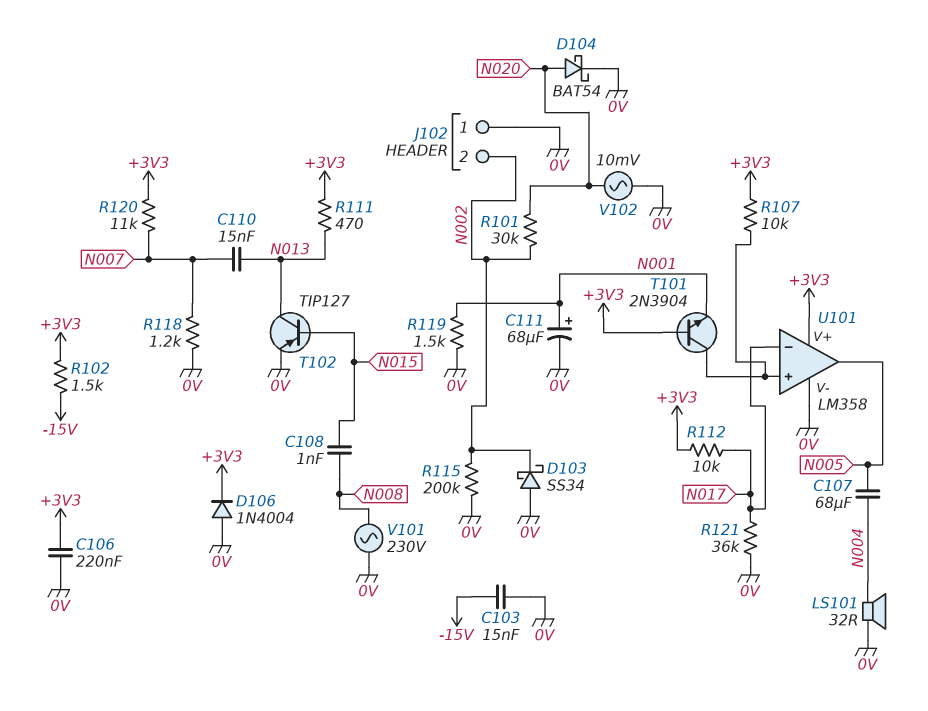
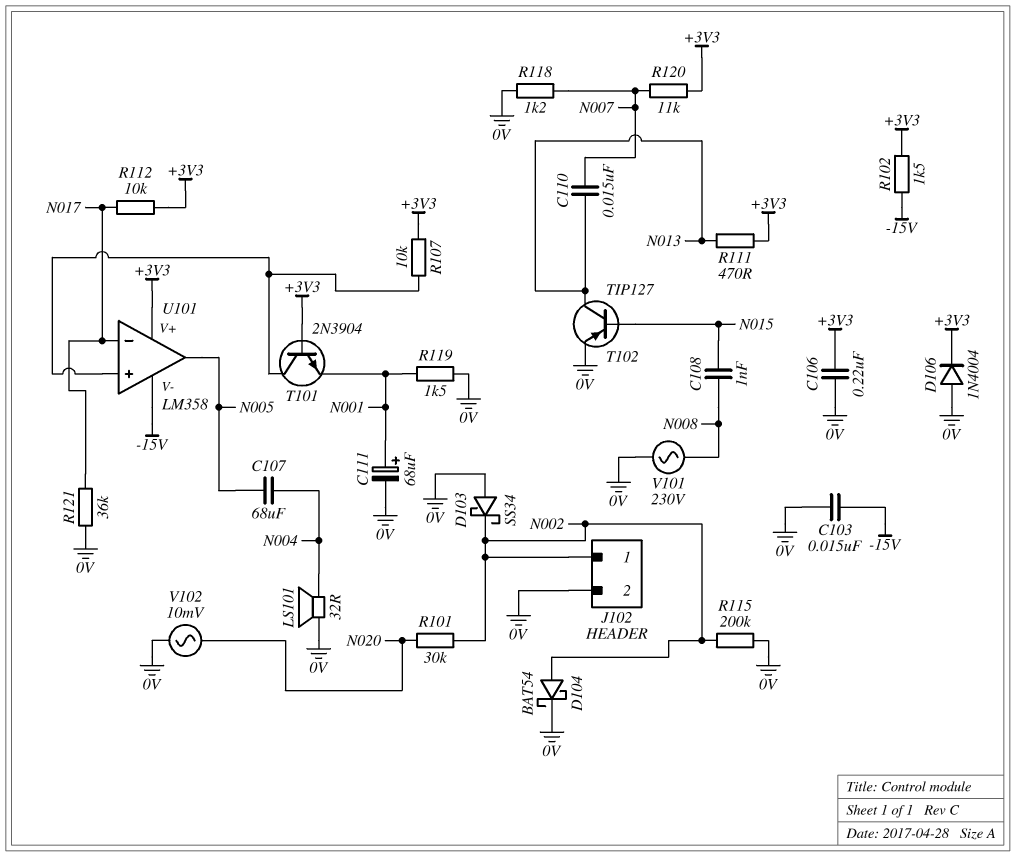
D104: schottky BAT54 (A N020, K 0V) -> schottky BAT54 (A N002, K 0V)
J102 pin 1: 0V -> N002
J102 pin 2: N002 -> 0V
U101 pin V-: 0V -> -15V

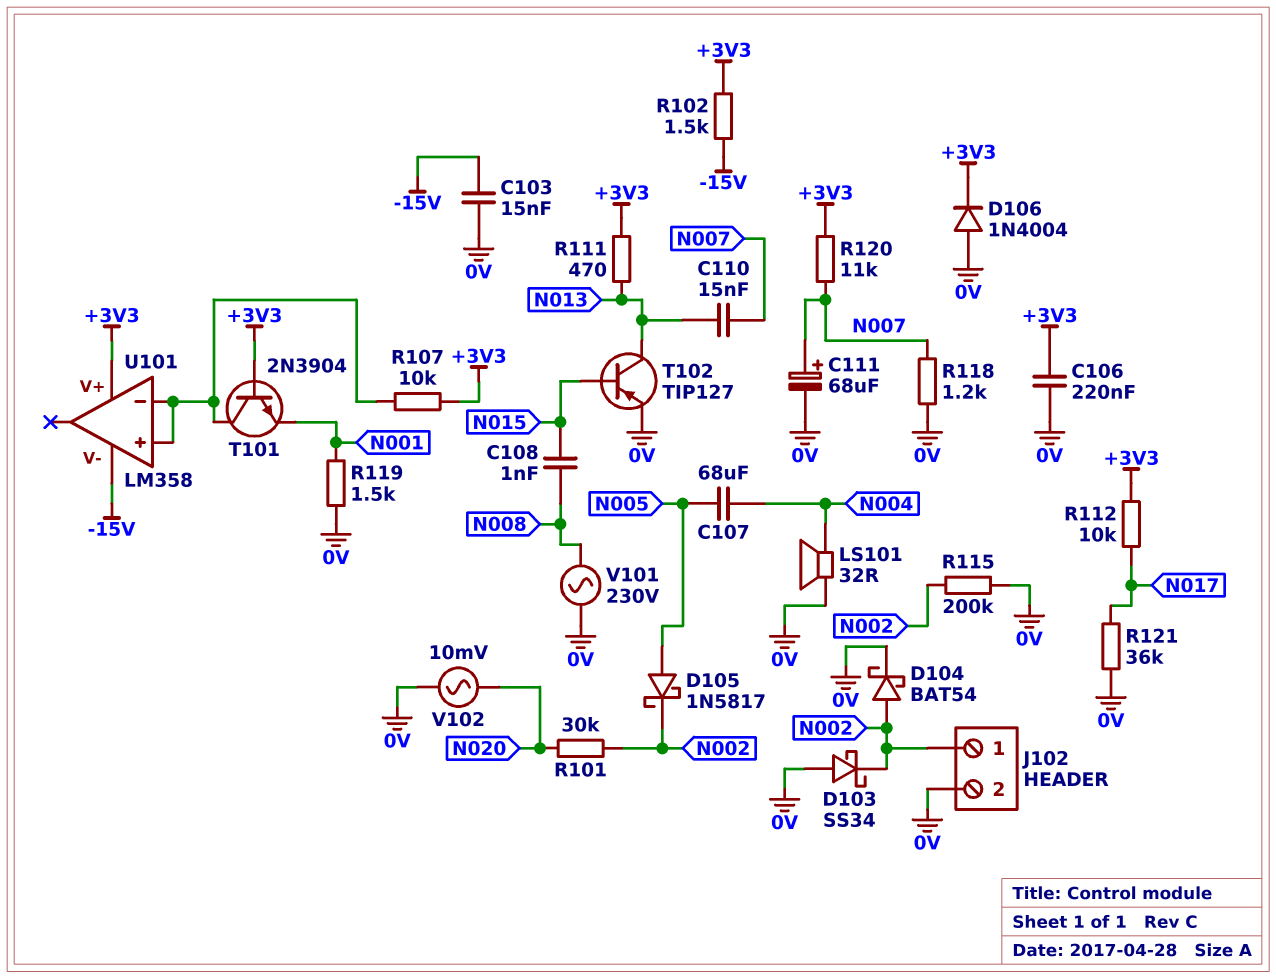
C111: 68uF (plus N001, minus 0V) -> 68uF (plus N007, minus 0V)
D105: none -> schottky 1N5817 (A N005, K N002)
U101 pin in-: N017 -> U101/in+
U101 pin out: N005 -> none

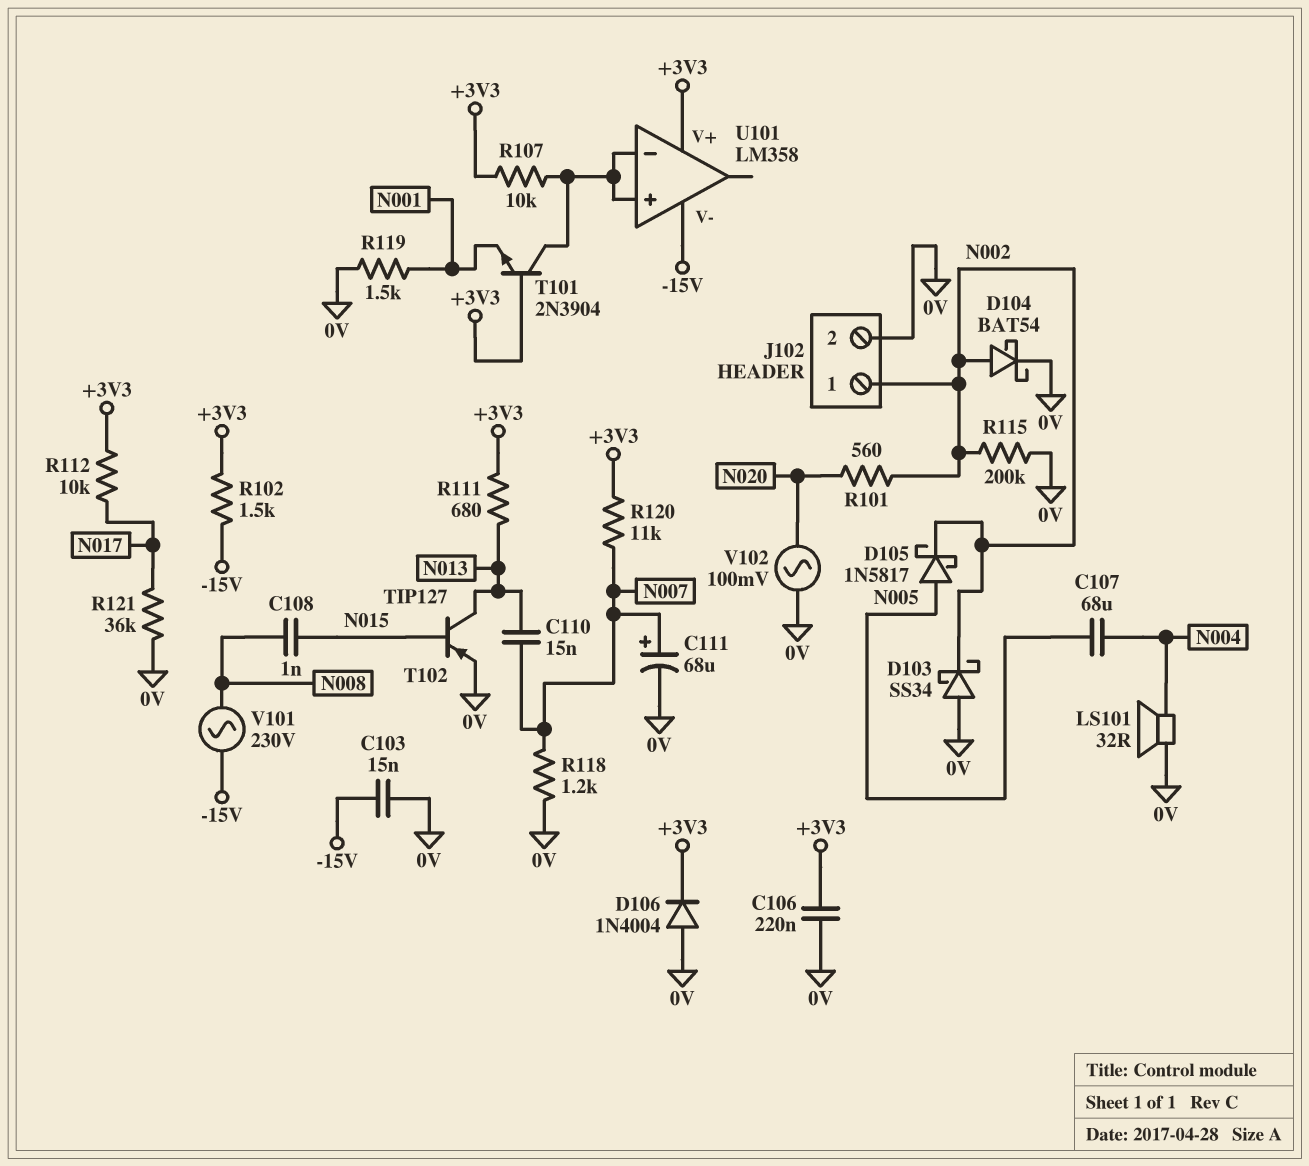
R101: 30k (N002, N020) -> 560 (N002, N020)
R111: 470 (+3V3, N013) -> 680 (+3V3, N013)
V101: AC 230V (0V, N008) -> AC 230V (-15V, N008)
V102: AC 10mV (0V, N020) -> AC 100mV (0V, N020)

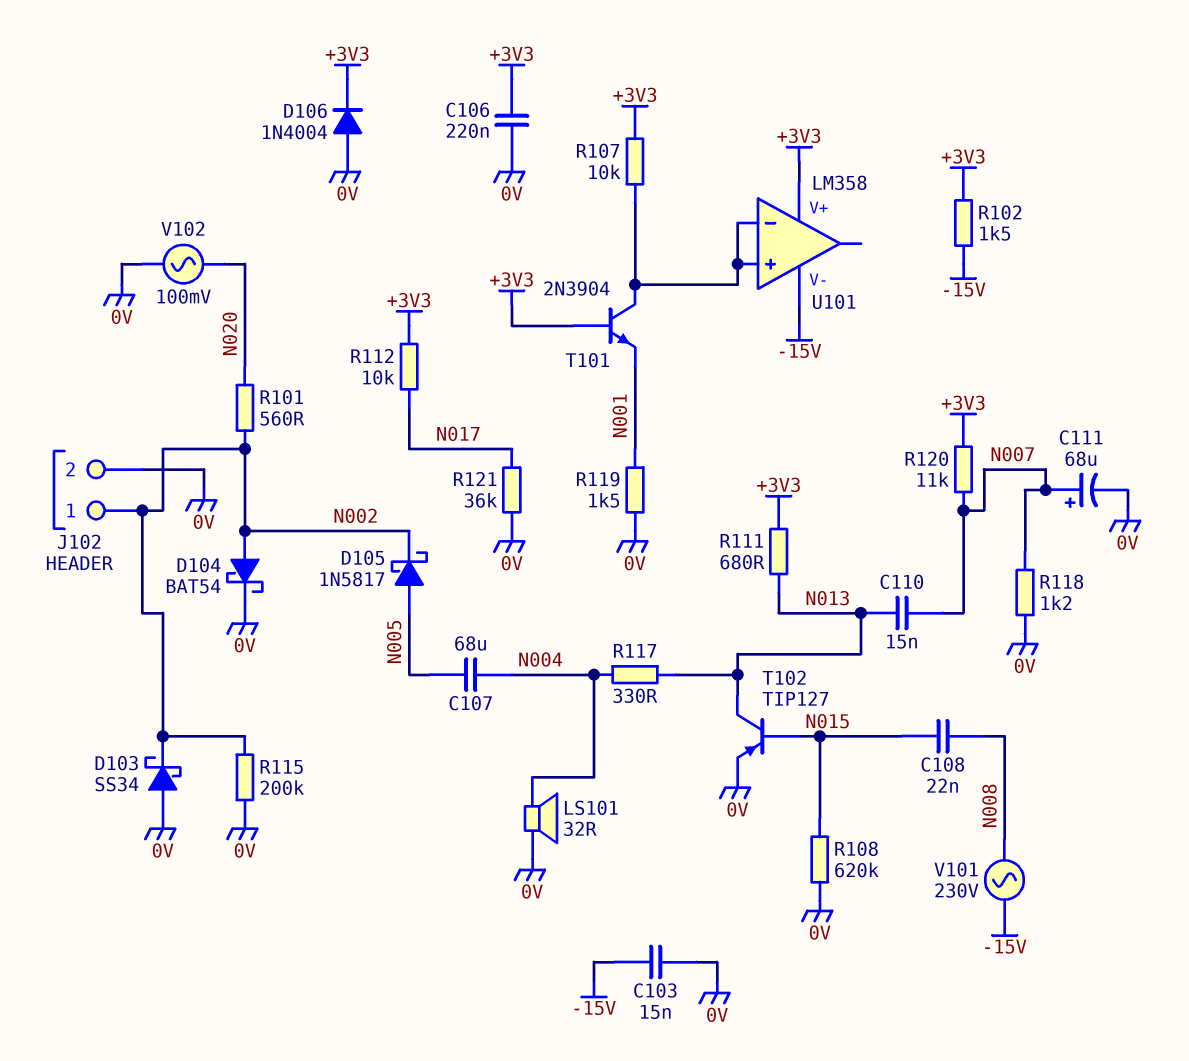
C108: 1nF (N008, N015) -> 22nF (N008, N015)
R108: none -> 620k (0V, N015)
R117: none -> 330 (N004, N013)

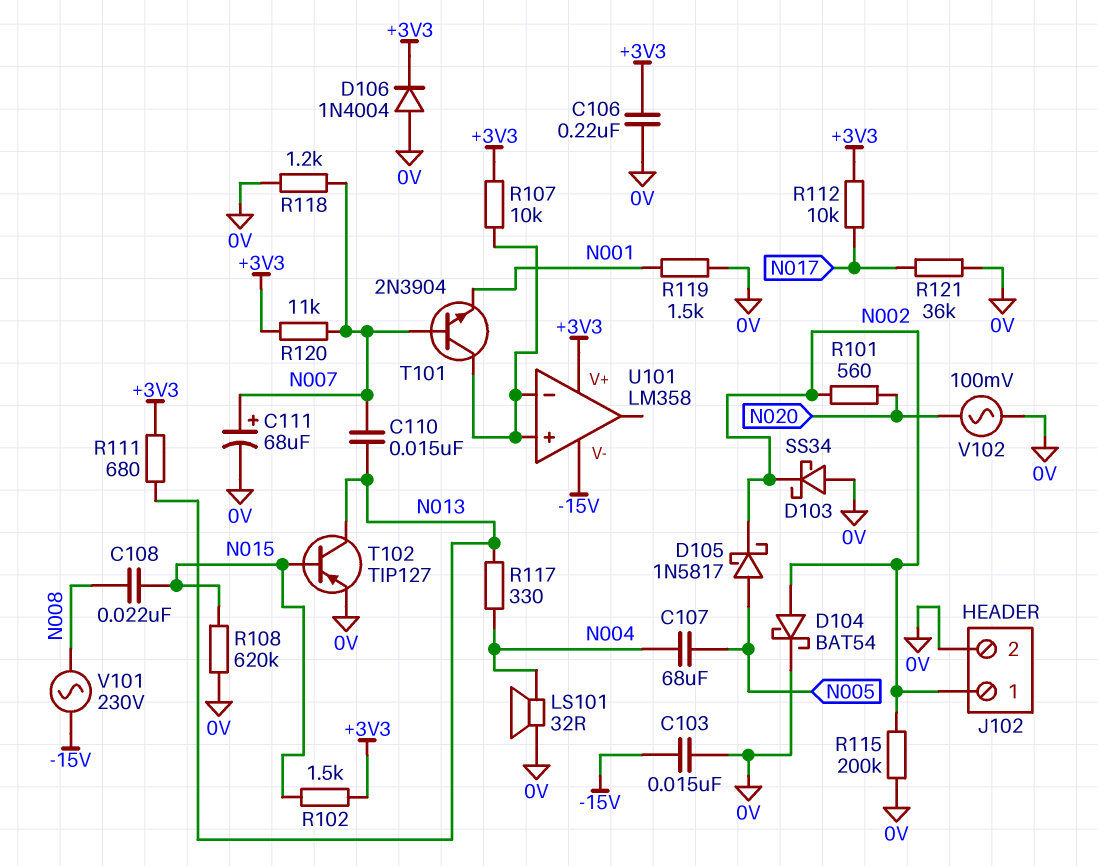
R102: 1.5k (+3V3, -15V) -> 1.5k (+3V3, N015)
T101: NPN 2N3904 (B +3V3, C U101/in+, E N001) -> NPN 2N3904 (B N007, C U101/in+, E N001)

